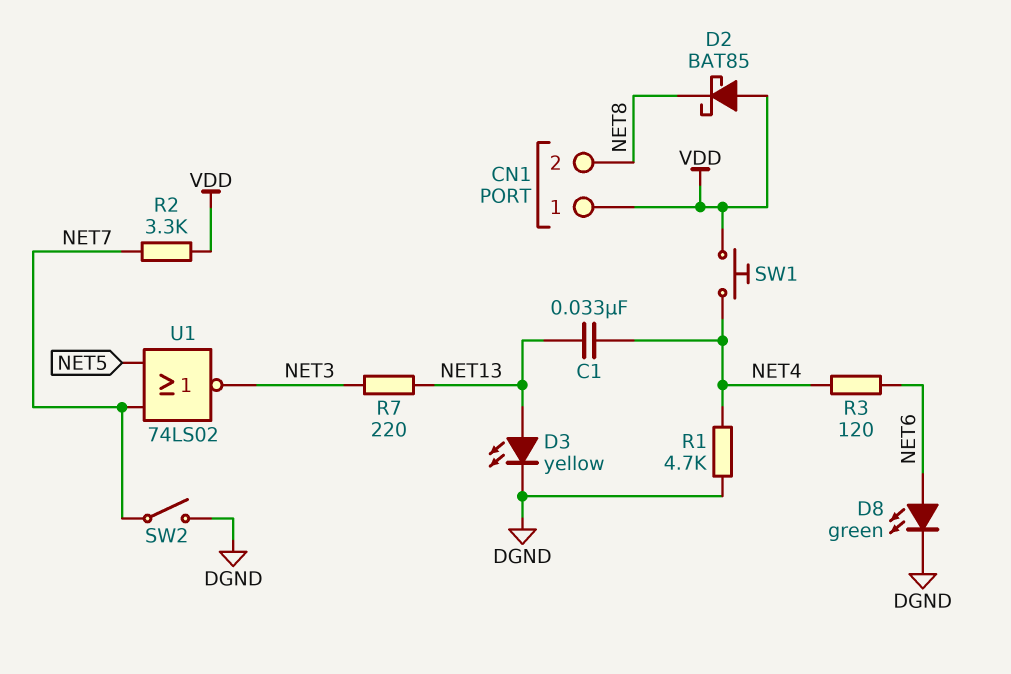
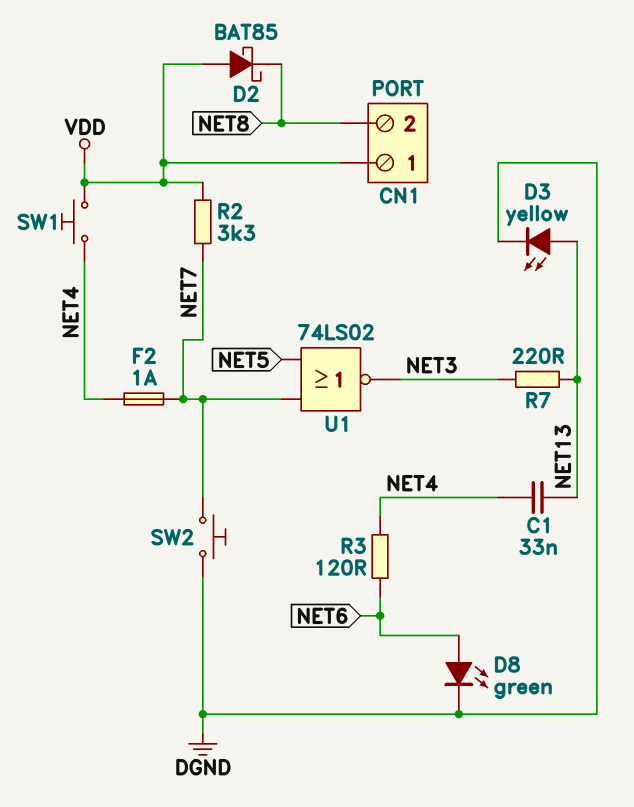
F2: none -> 1A (NET4, NET7)
R1: 4.7k (DGND, NET4) -> none
SW2: switch (DGND, NET7) -> button (DGND, NET7)

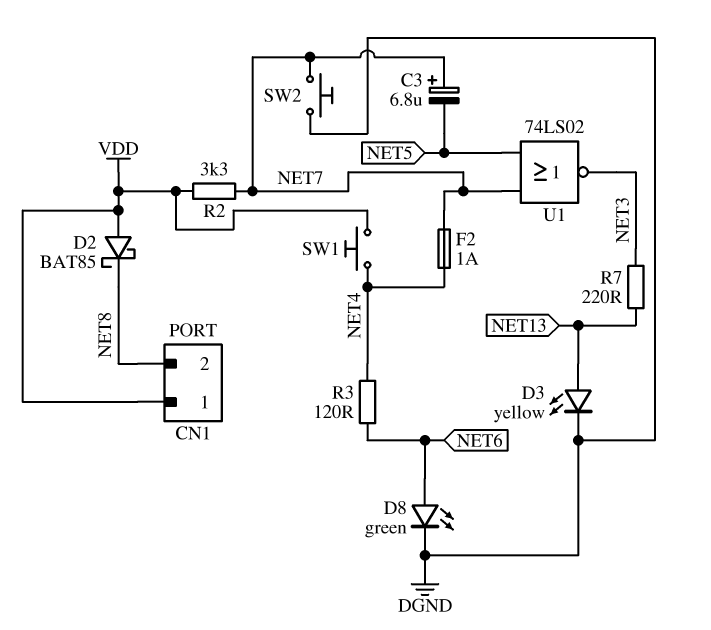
C1: 33nF (NET4, NET13) -> none
C3: none -> 6.8uF (plus NET7, minus NET5)

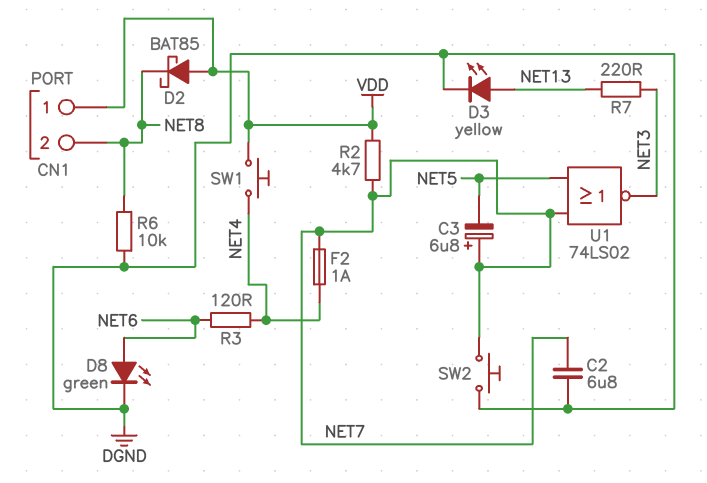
C2: none -> 6.8uF (DGND, NET7)
R2: 3.3k (NET7, VDD) -> 4.7k (NET7, VDD)
R6: none -> 10k (DGND, NET8)

